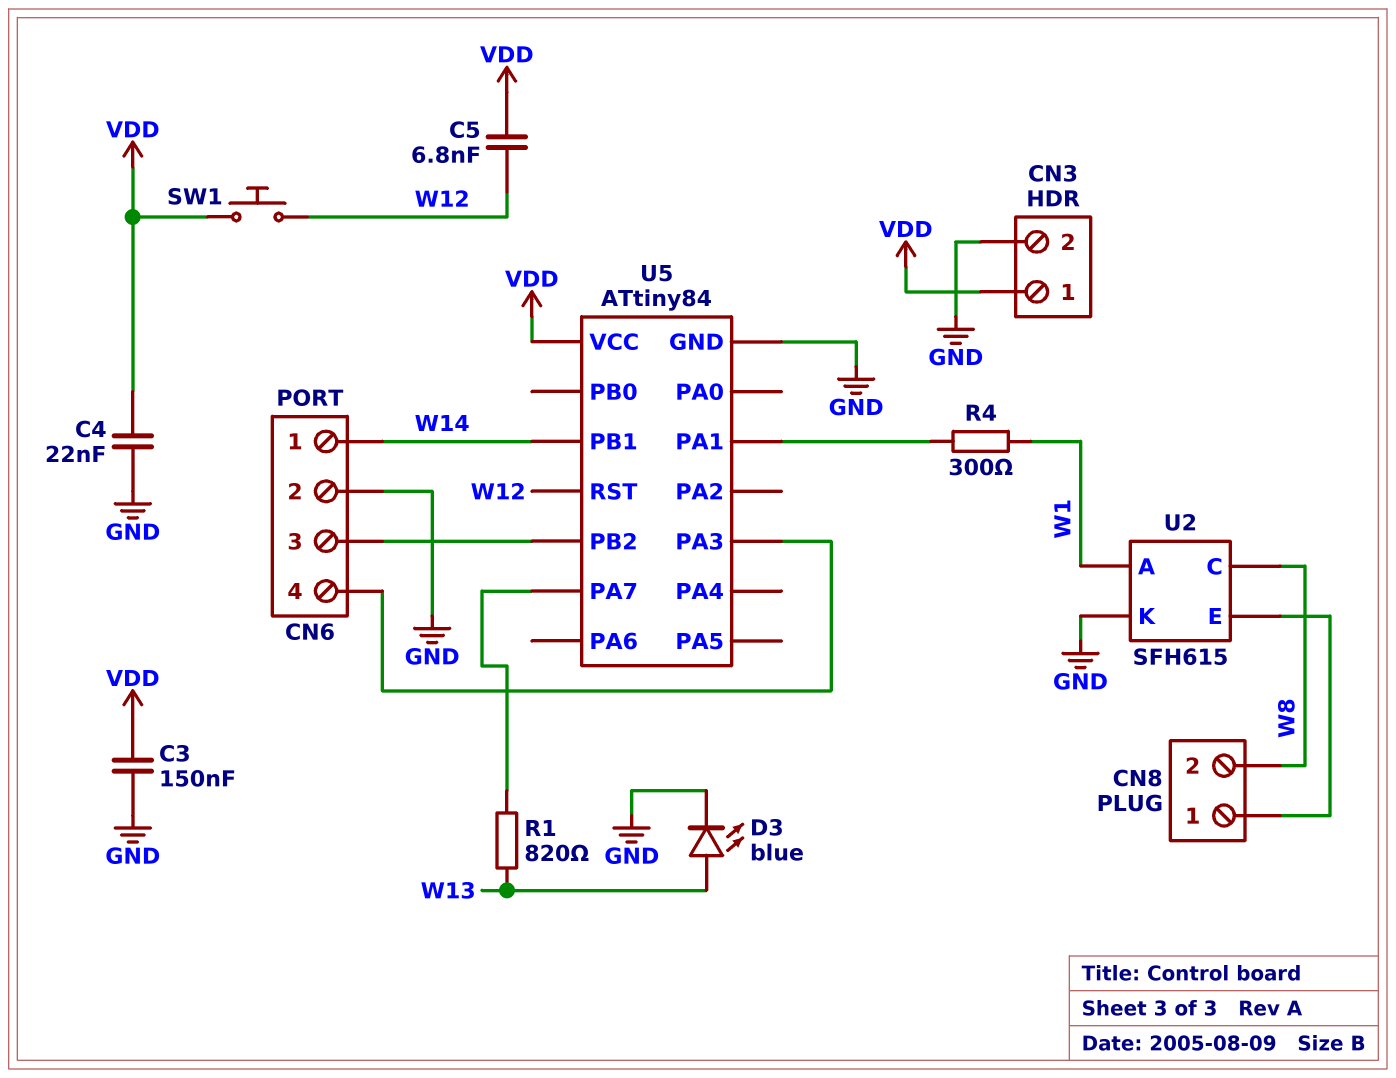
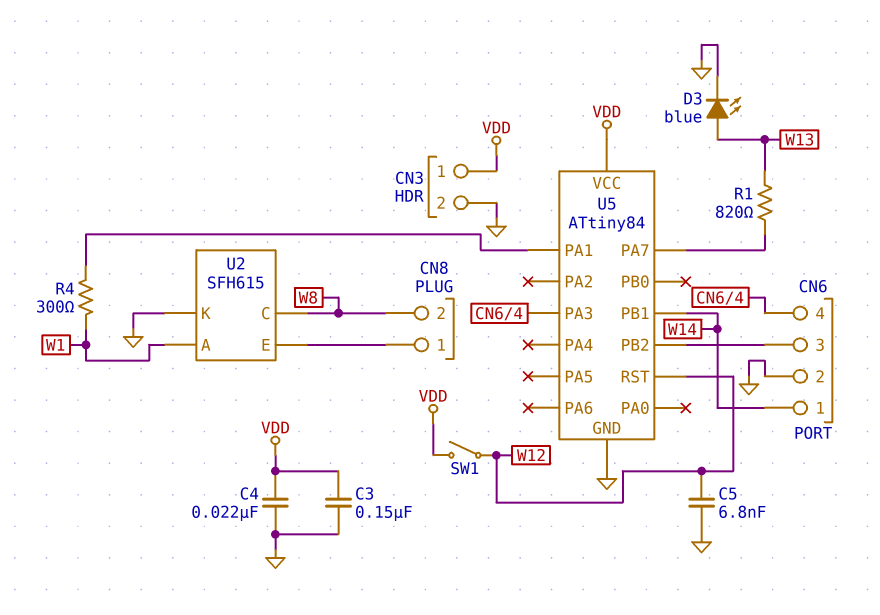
C5: 6.8nF (VDD, W12) -> 6.8nF (GND, W12)
SW1: button (VDD, W12) -> switch (VDD, W12)

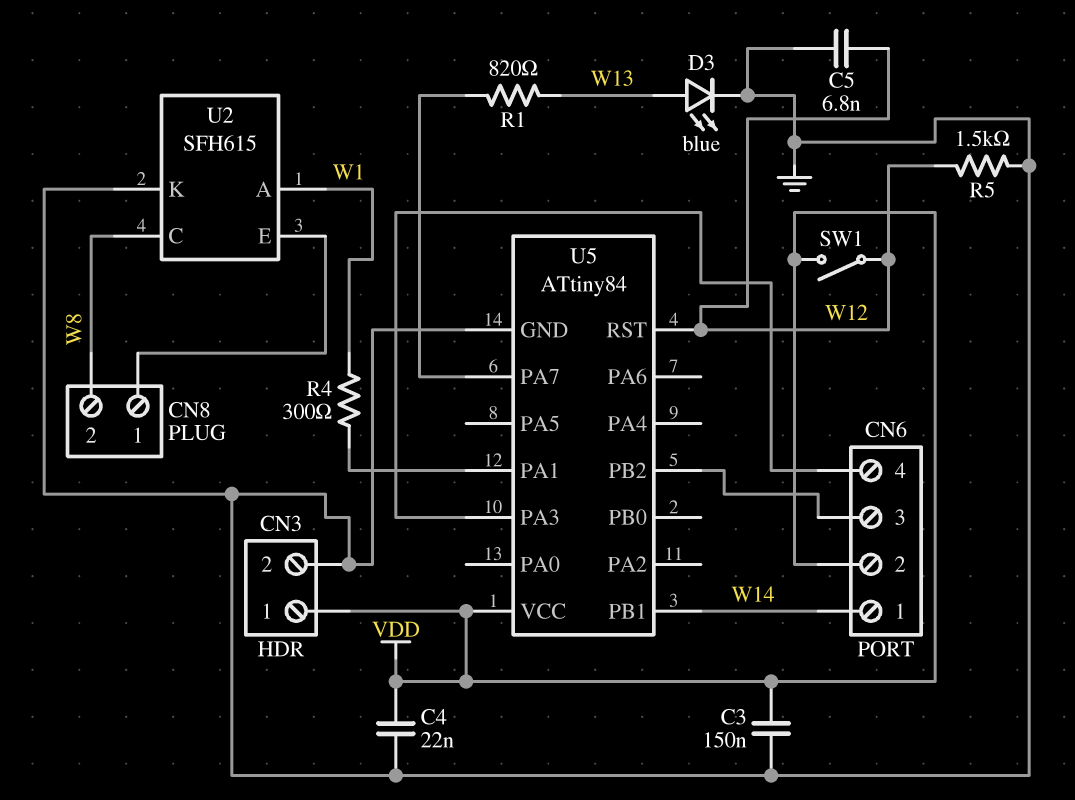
CN6 pin 2: GND -> VDD
R5: none -> 1.5k (GND, W12)

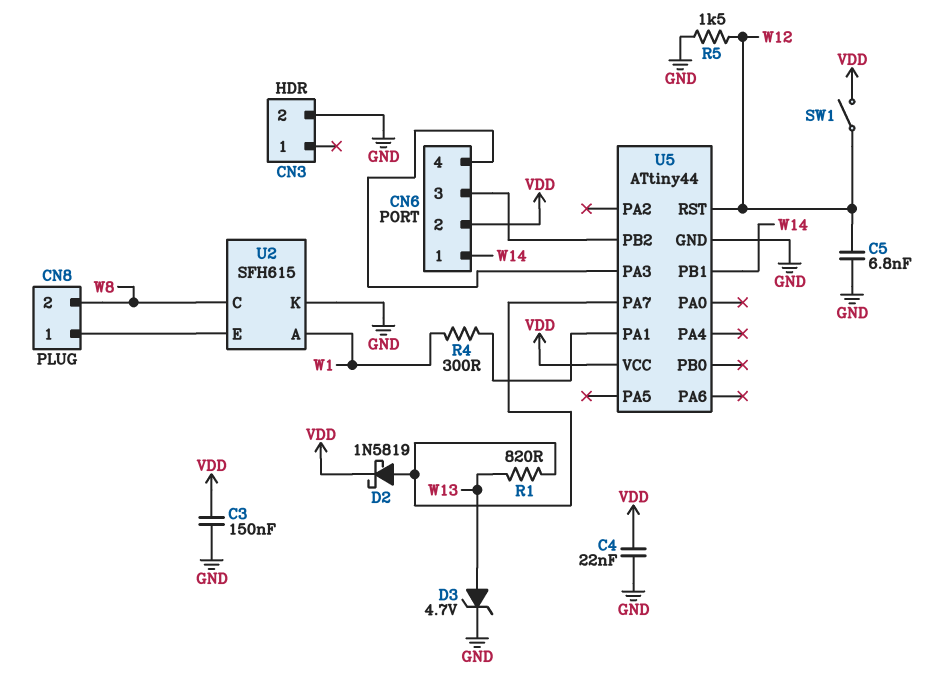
CN3 pin 1: VDD -> none
D2: none -> schottky 1N5819 (A U5/PA7, K VDD)
D3: LED blue (A W13, K GND) -> zener 4.7V (A W13, K GND)
U5: ATtiny84 -> ATtiny44

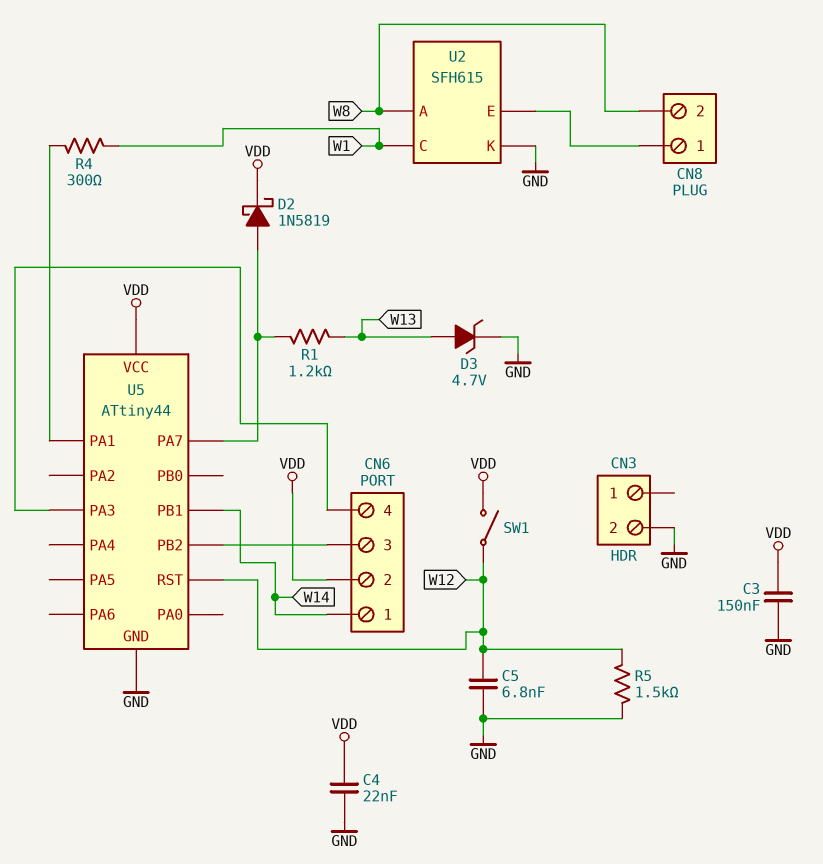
R1: 820 (U5/PA7, W13) -> 1.2k (U5/PA7, W13)
U2 pin A: W1 -> W8
U2 pin C: W8 -> W1

